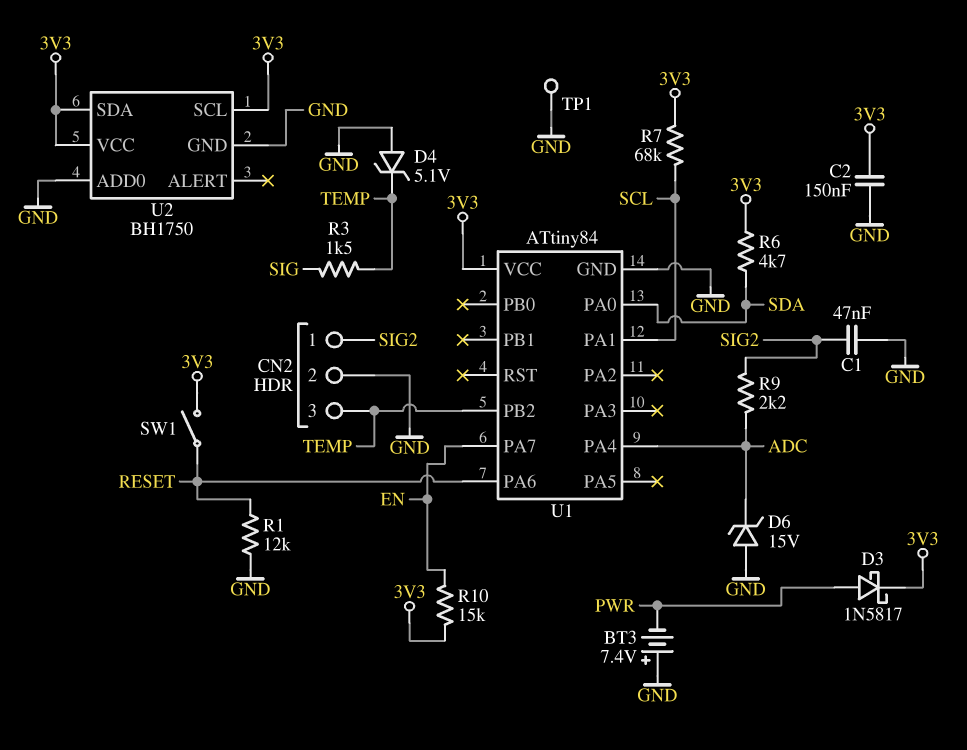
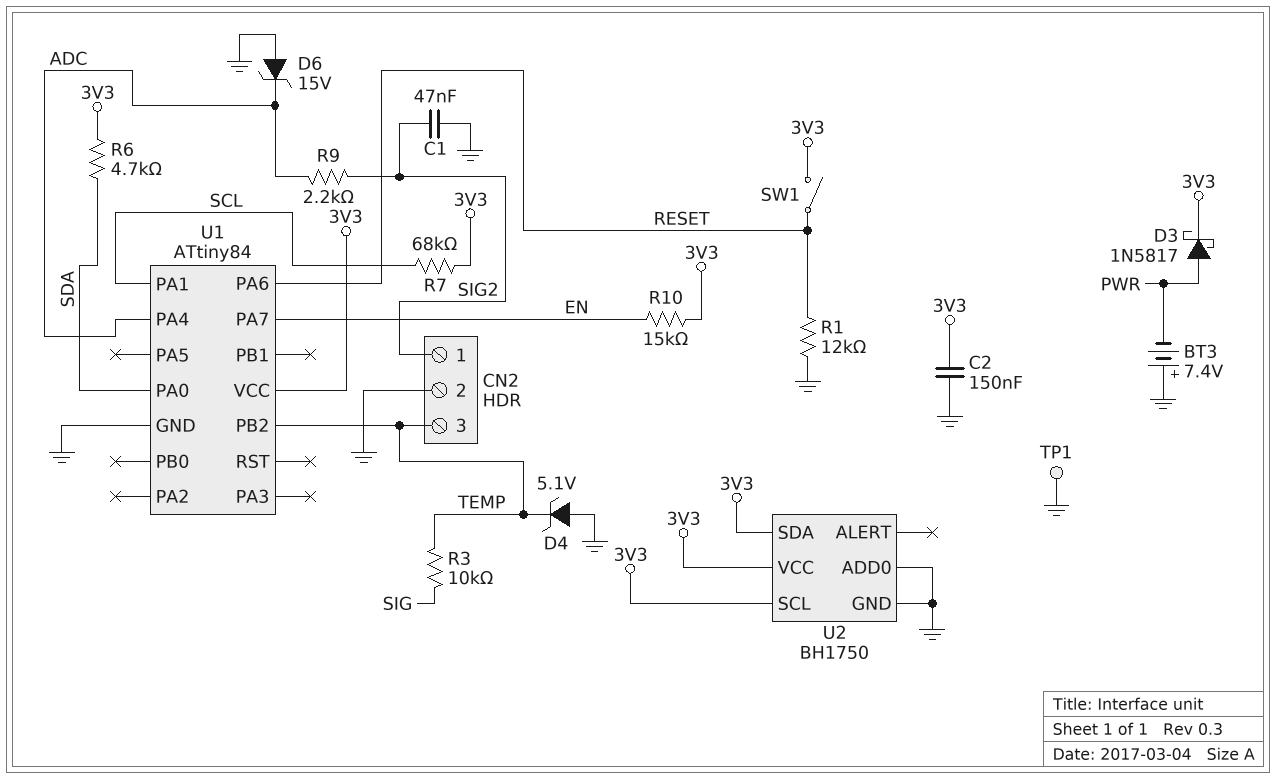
R3: 1.5k (SIG, TEMP) -> 10k (SIG, TEMP)

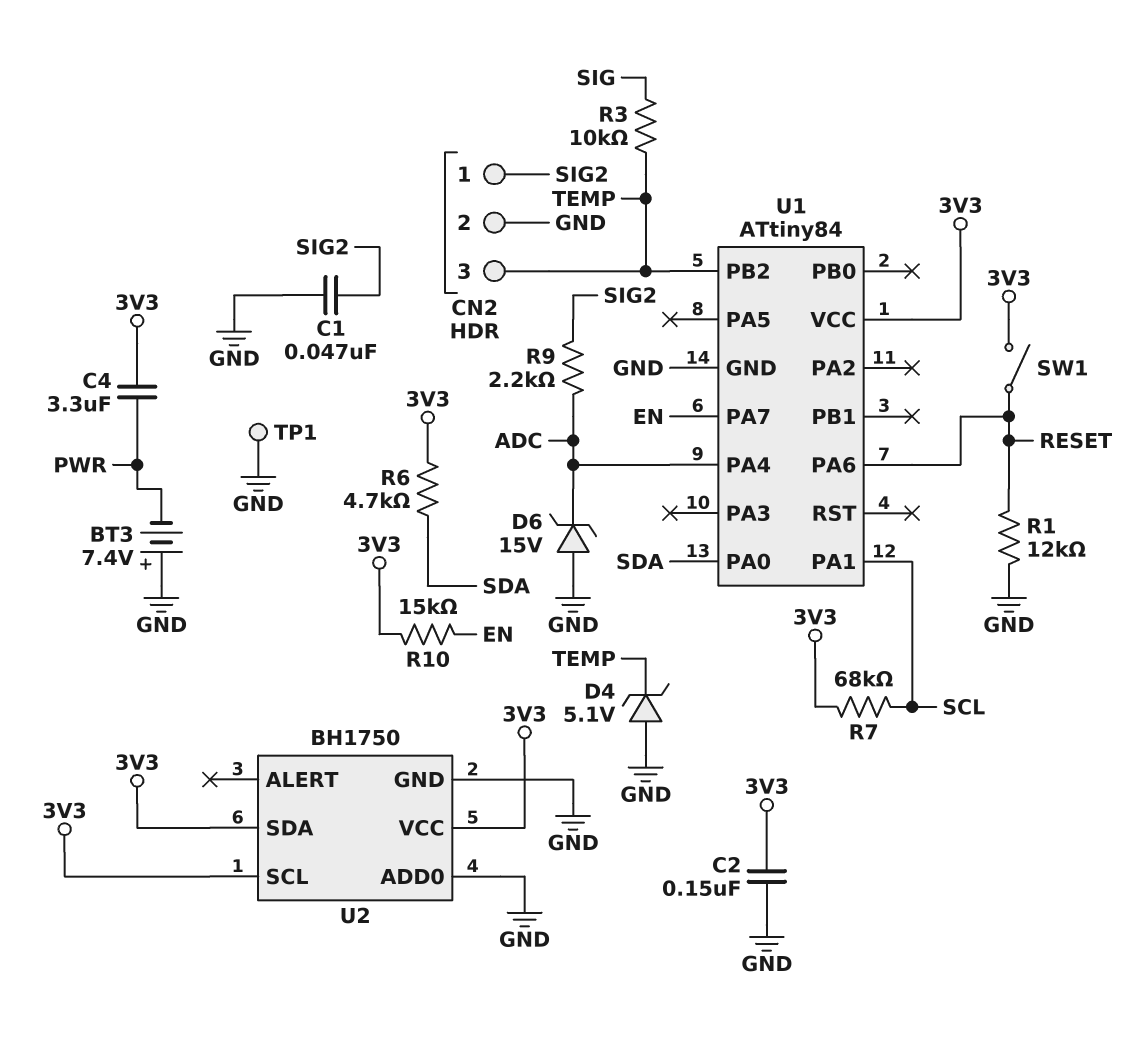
C4: none -> 3.3uF (3V3, PWR)
D3: schottky 1N5817 (A PWR, K 3V3) -> none

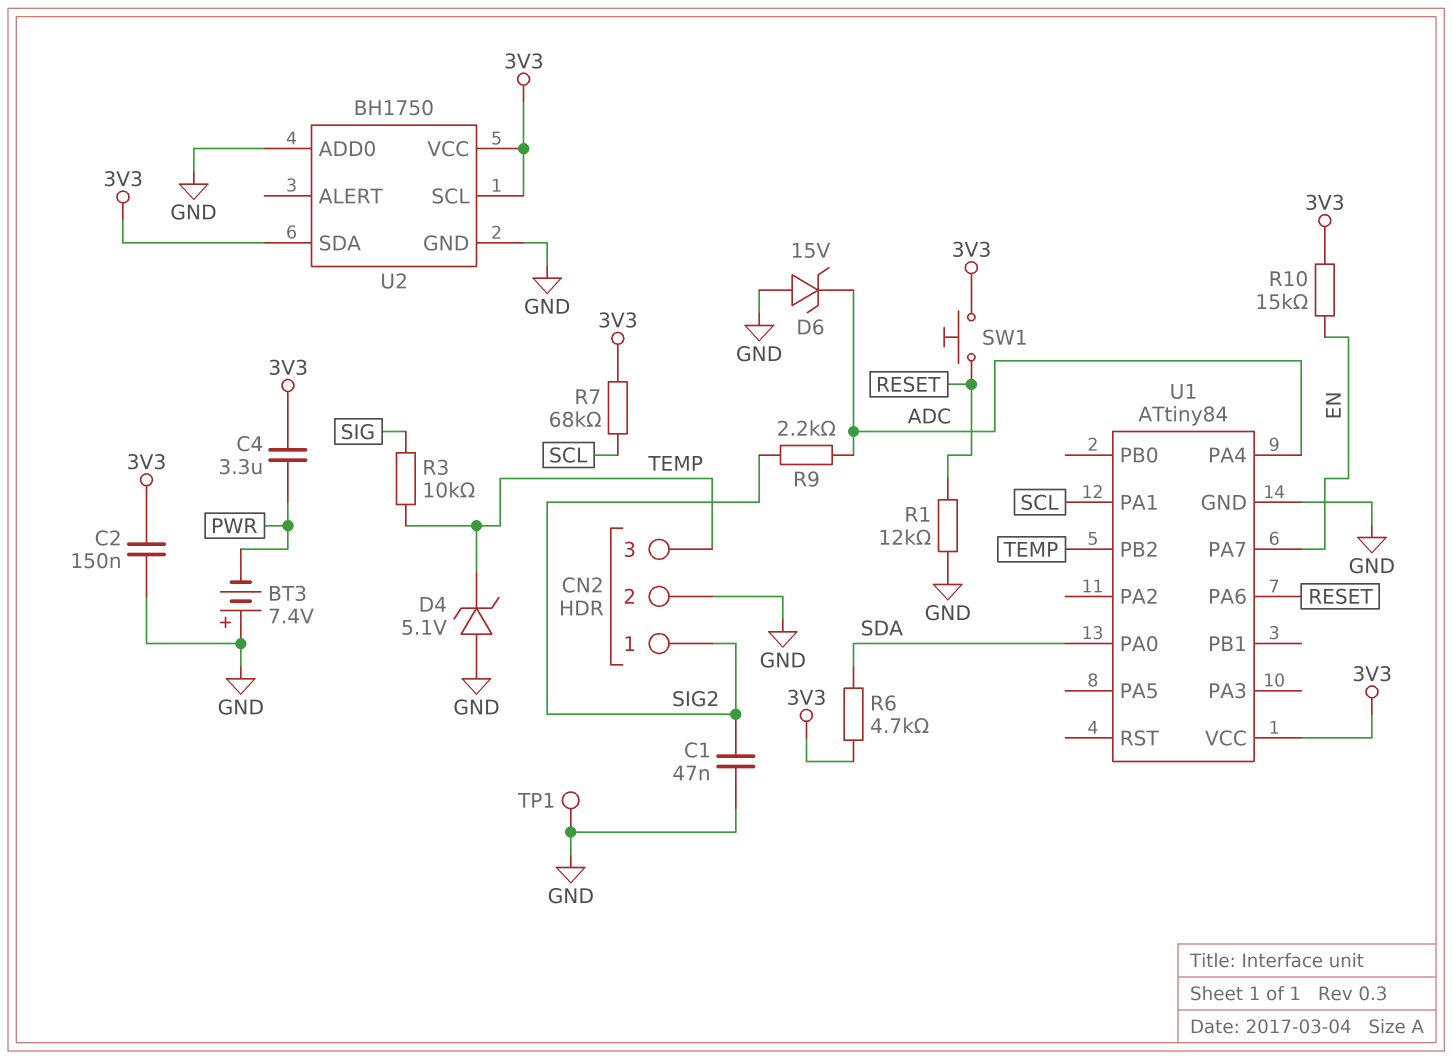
SW1: switch (3V3, RESET) -> button (3V3, RESET)

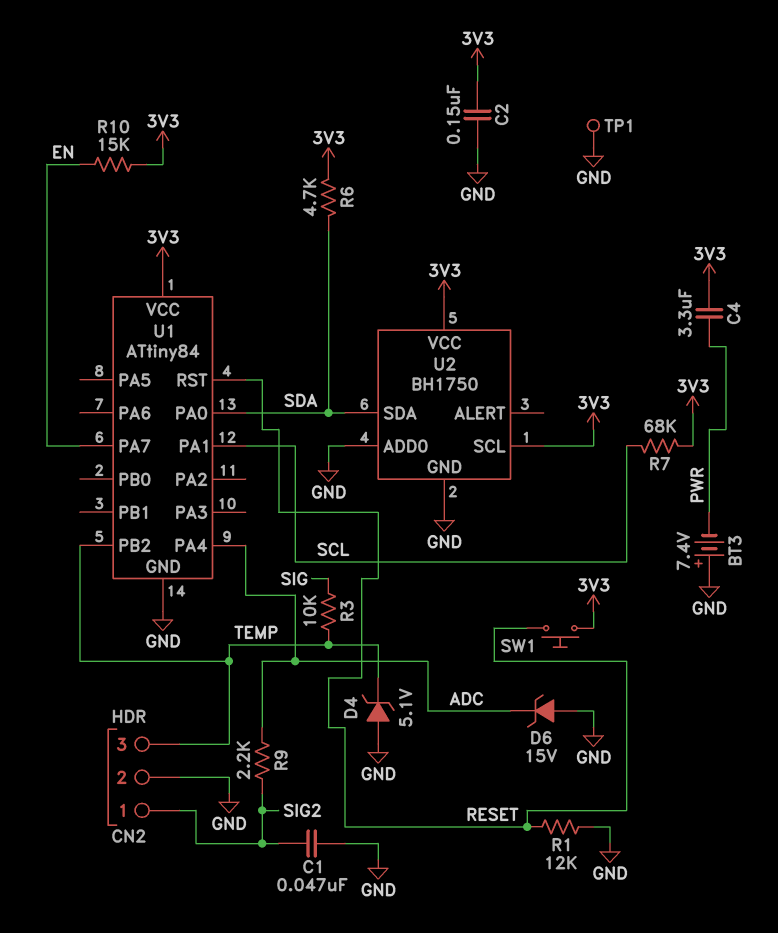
U1 pin PA6: RESET -> none
U1 pin RST: none -> RESET
U2 pin SDA: 3V3 -> SDA

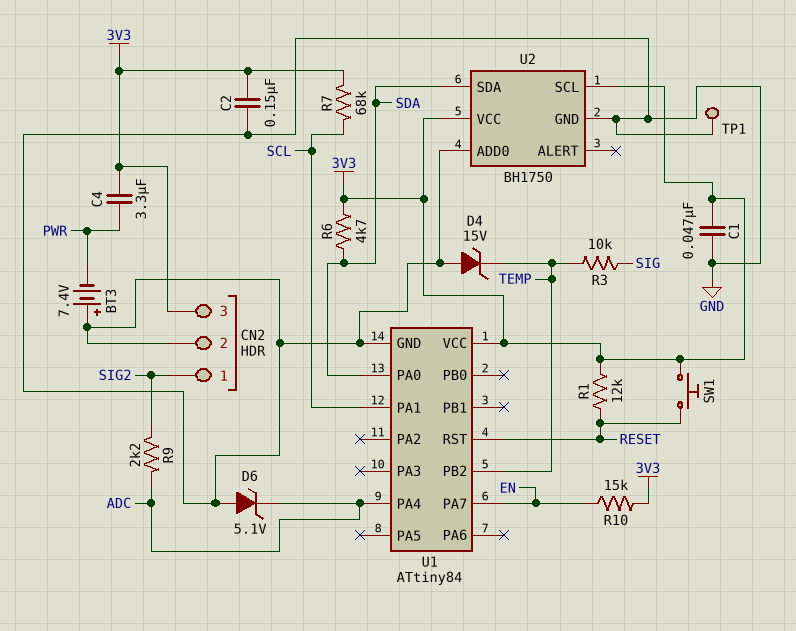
C1: 47nF (GND, SIG2) -> 47nF (3V3, GND)
CN2 pin 3: TEMP -> 3V3
D4: zener 5.1V (A GND, K TEMP) -> zener 15V (A GND, K TEMP)
D6: zener 15V (A GND, K ADC) -> zener 5.1V (A GND, K ADC)
R1: 12k (GND, RESET) -> 12k (3V3, RESET)

